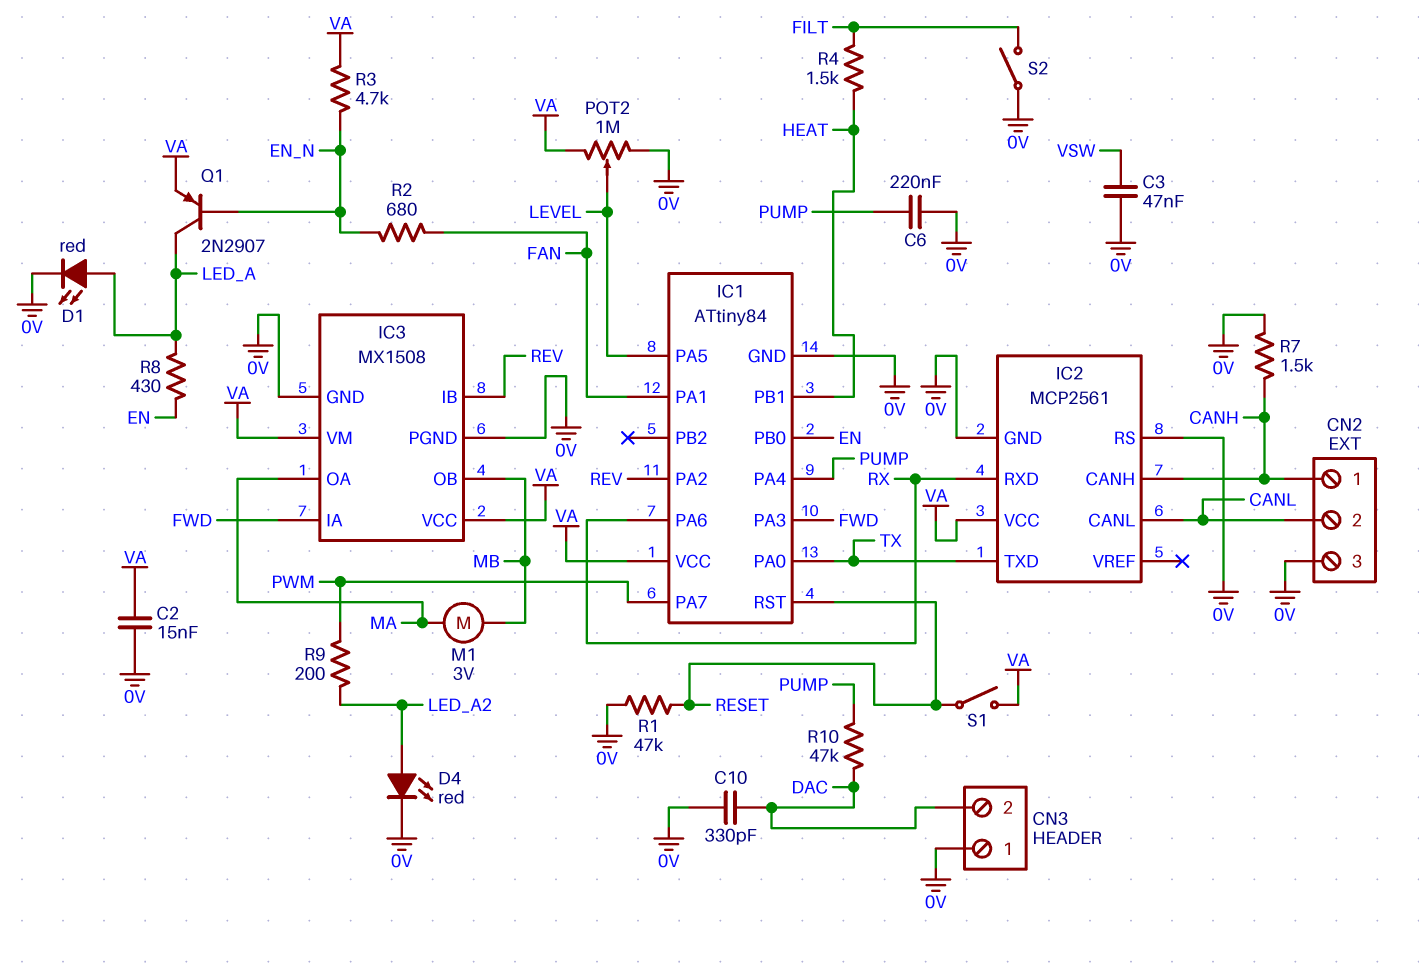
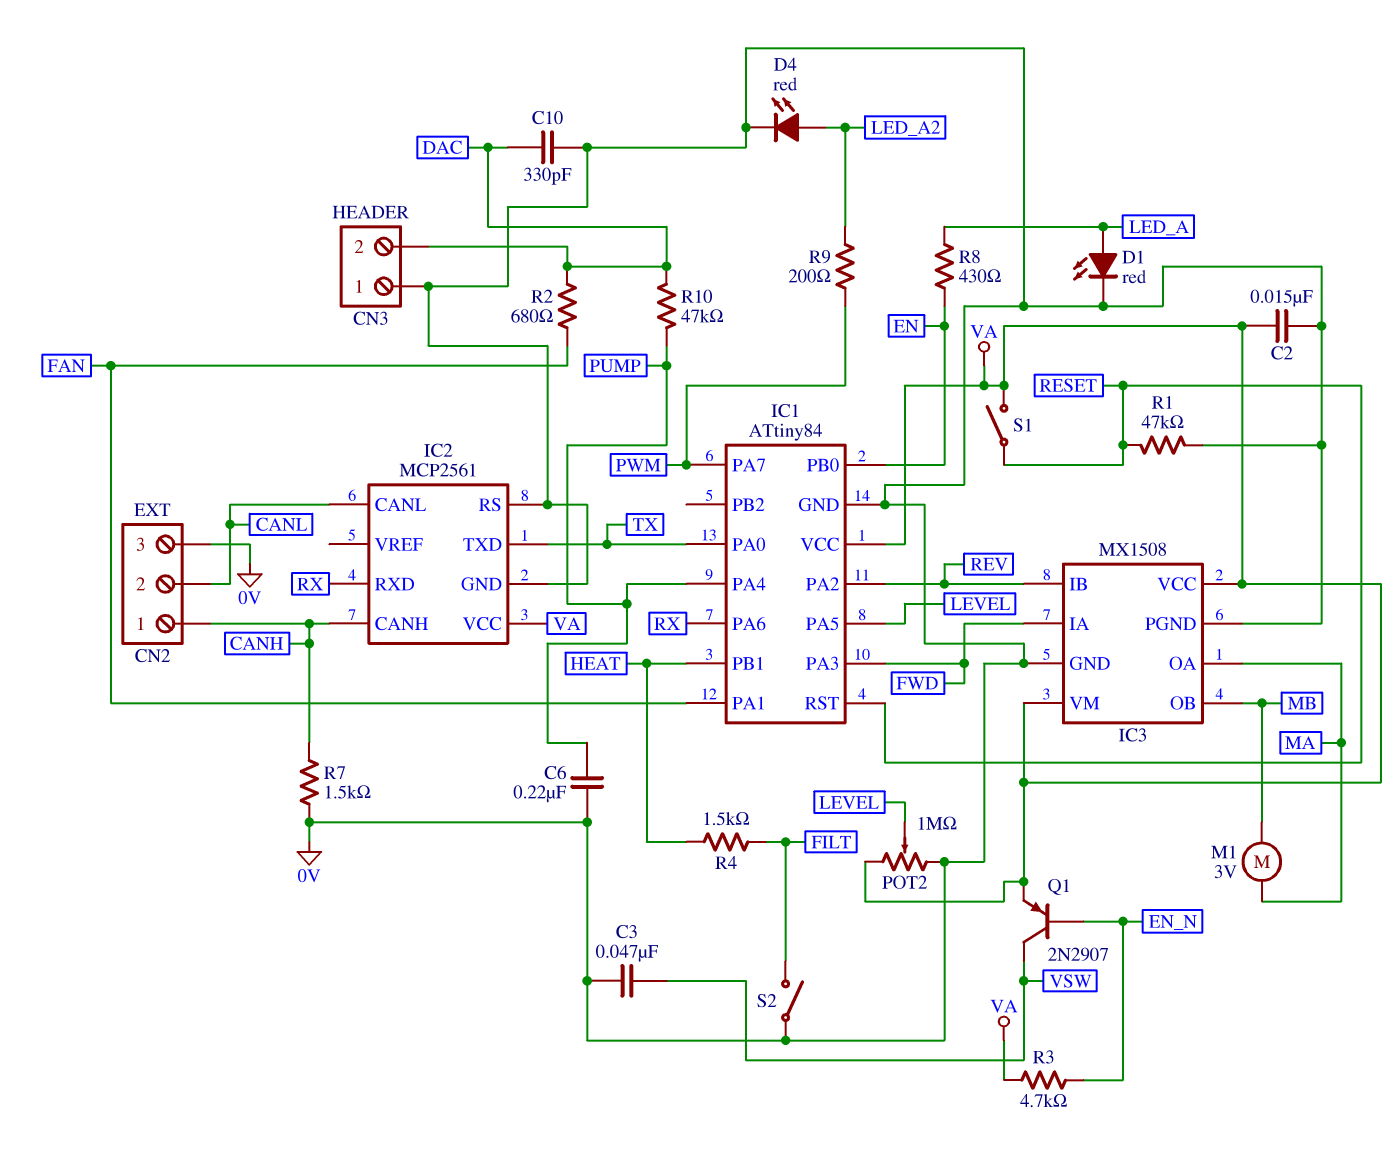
Q1: PNP 2N2907 (B EN_N, C LED_A, E VA) -> PNP 2N2907 (B EN_N, C VSW, E VA)
R2: 680 (EN_N, FAN) -> 680 (DAC, FAN)

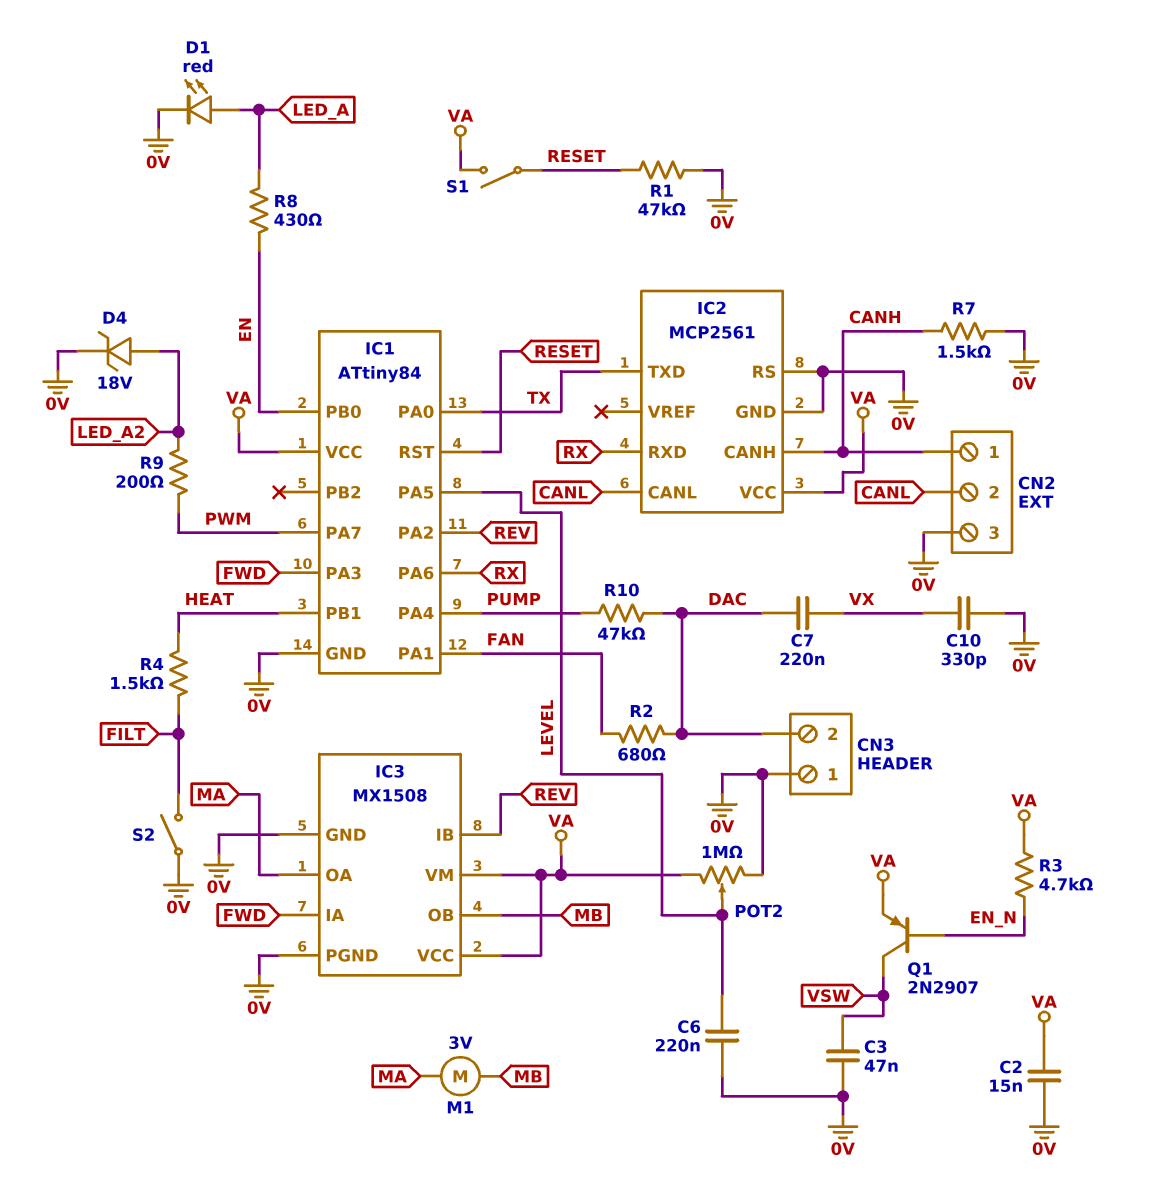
C6: 220nF (0V, PUMP) -> 220nF (0V, LEVEL)
C7: none -> 220nF (DAC, VX)
C10: 330pF (0V, DAC) -> 330pF (0V, VX)
D4: LED red (A LED_A2, K 0V) -> zener 18V (A LED_A2, K 0V)

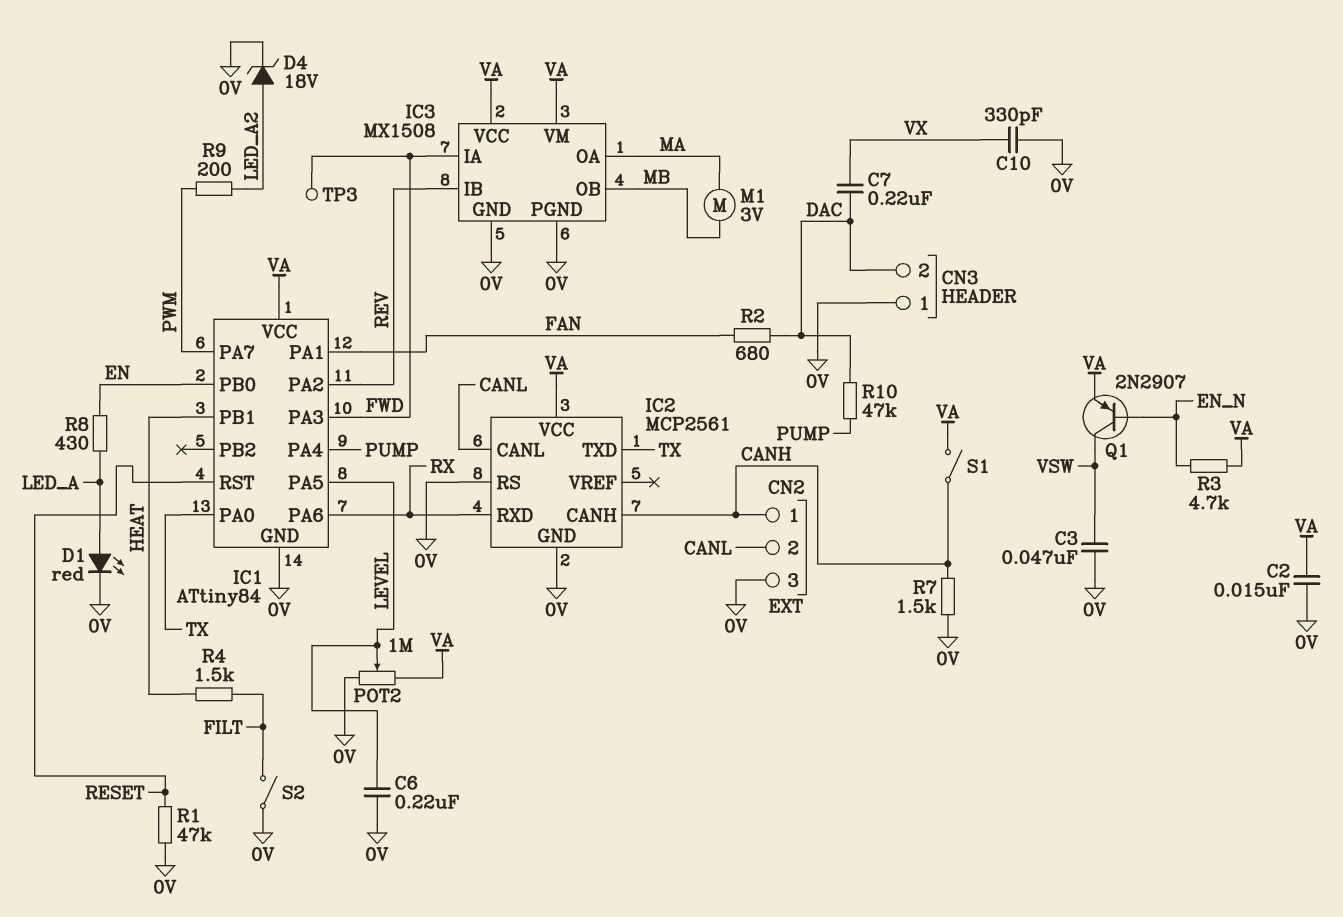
S1: switch (RESET, VA) -> switch (CANH, VA)
TP3: none -> test point (FWD)

